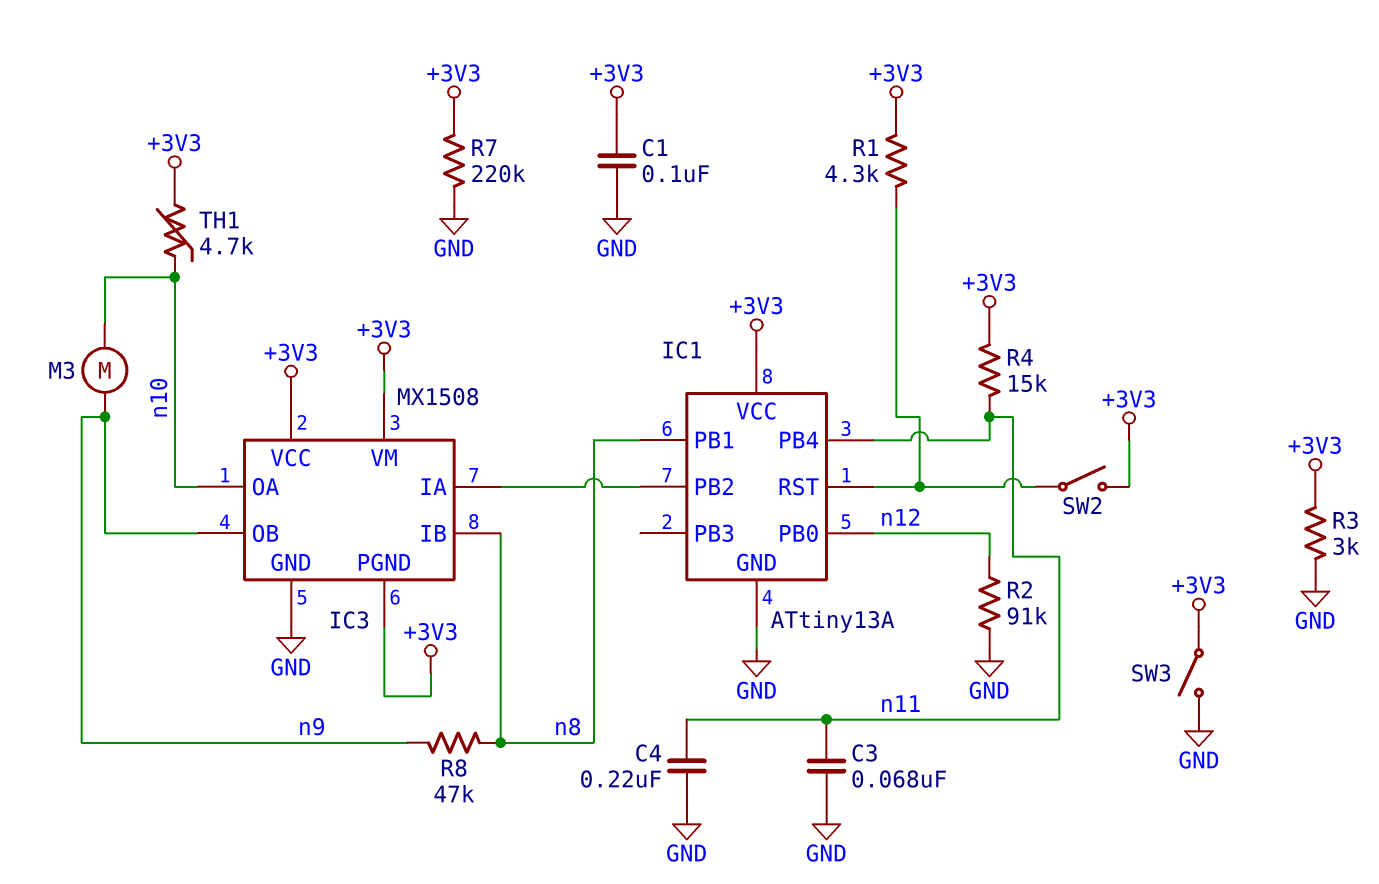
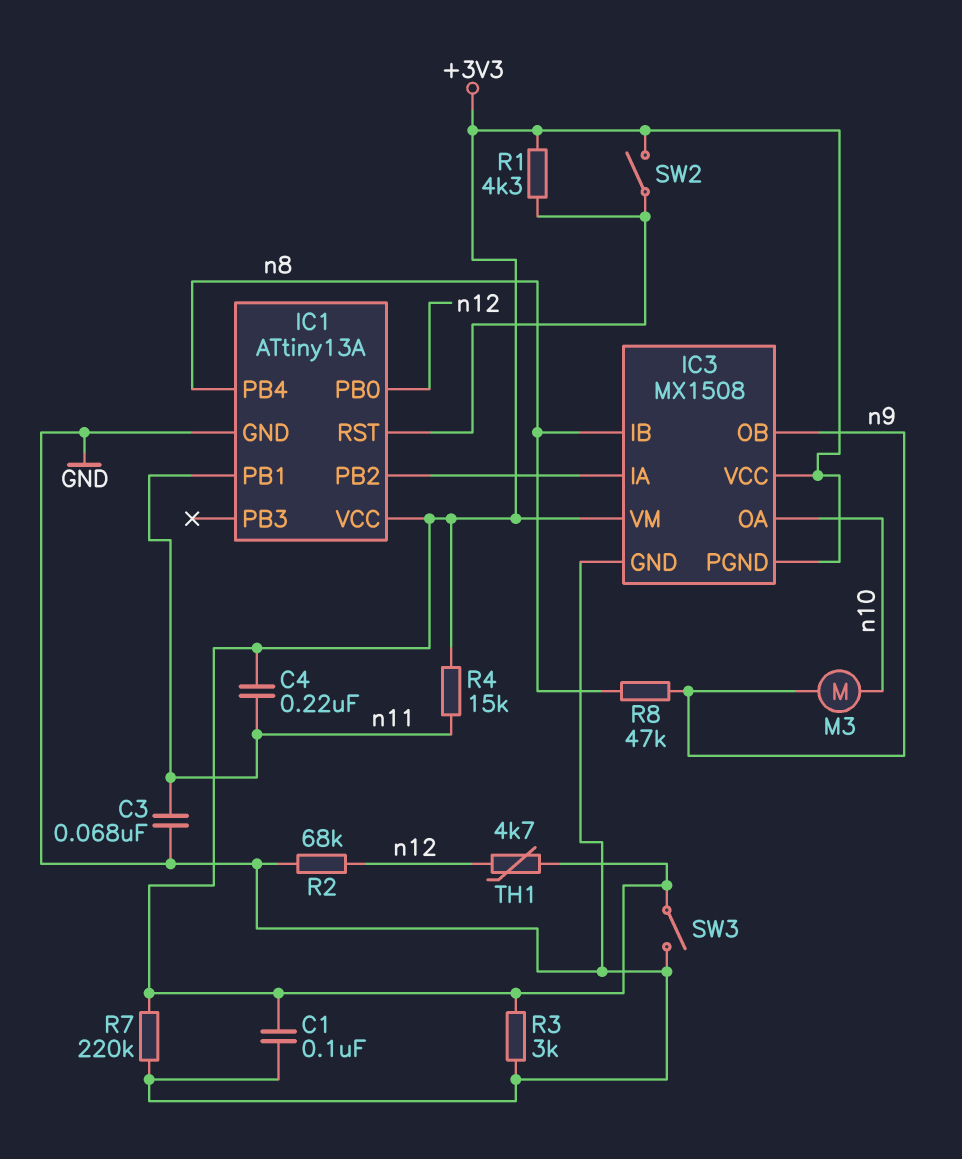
C4: 220nF (GND, n11) -> 220nF (+3V3, n11)
IC1 pin PB1: n8 -> n11
IC1 pin PB4: n11 -> n8
R2: 91k (GND, n12) -> 68k (GND, n12)
TH1: 4.7k (+3V3, n10) -> 4.7k (+3V3, n12)

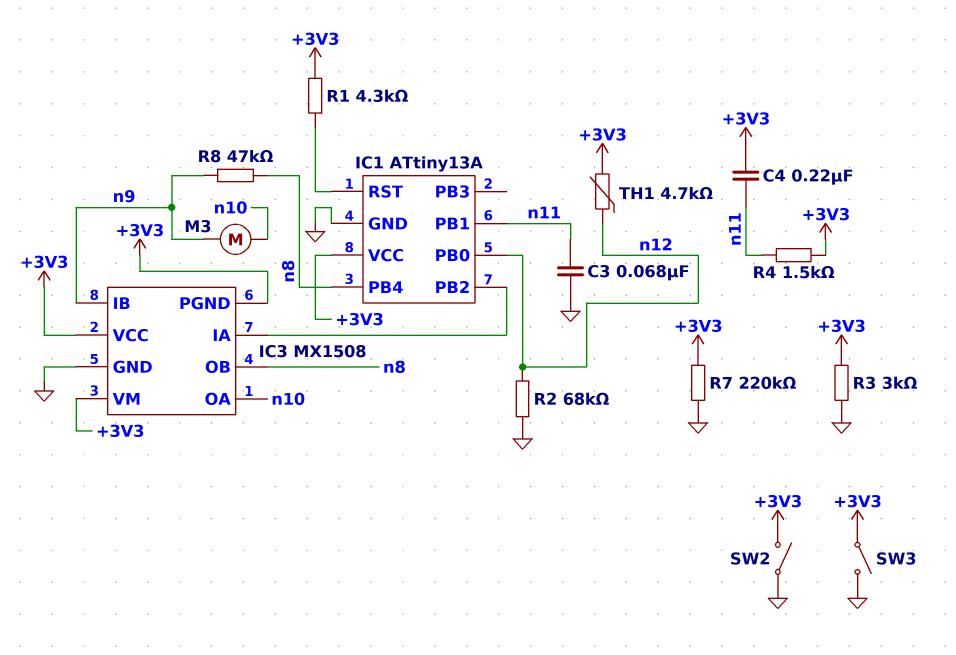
C1: 100nF (+3V3, GND) -> none
IC3 pin IB: n8 -> n9
IC3 pin OB: n9 -> n8
R4: 15k (+3V3, n11) -> 1.5k (+3V3, n11)
SW2: switch (+3V3, IC1/RST) -> switch (+3V3, GND)

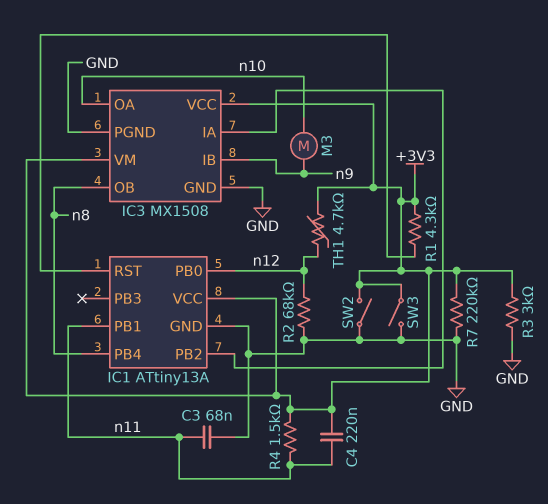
IC3 pin PGND: +3V3 -> GND
R8: 47k (n8, n9) -> none

